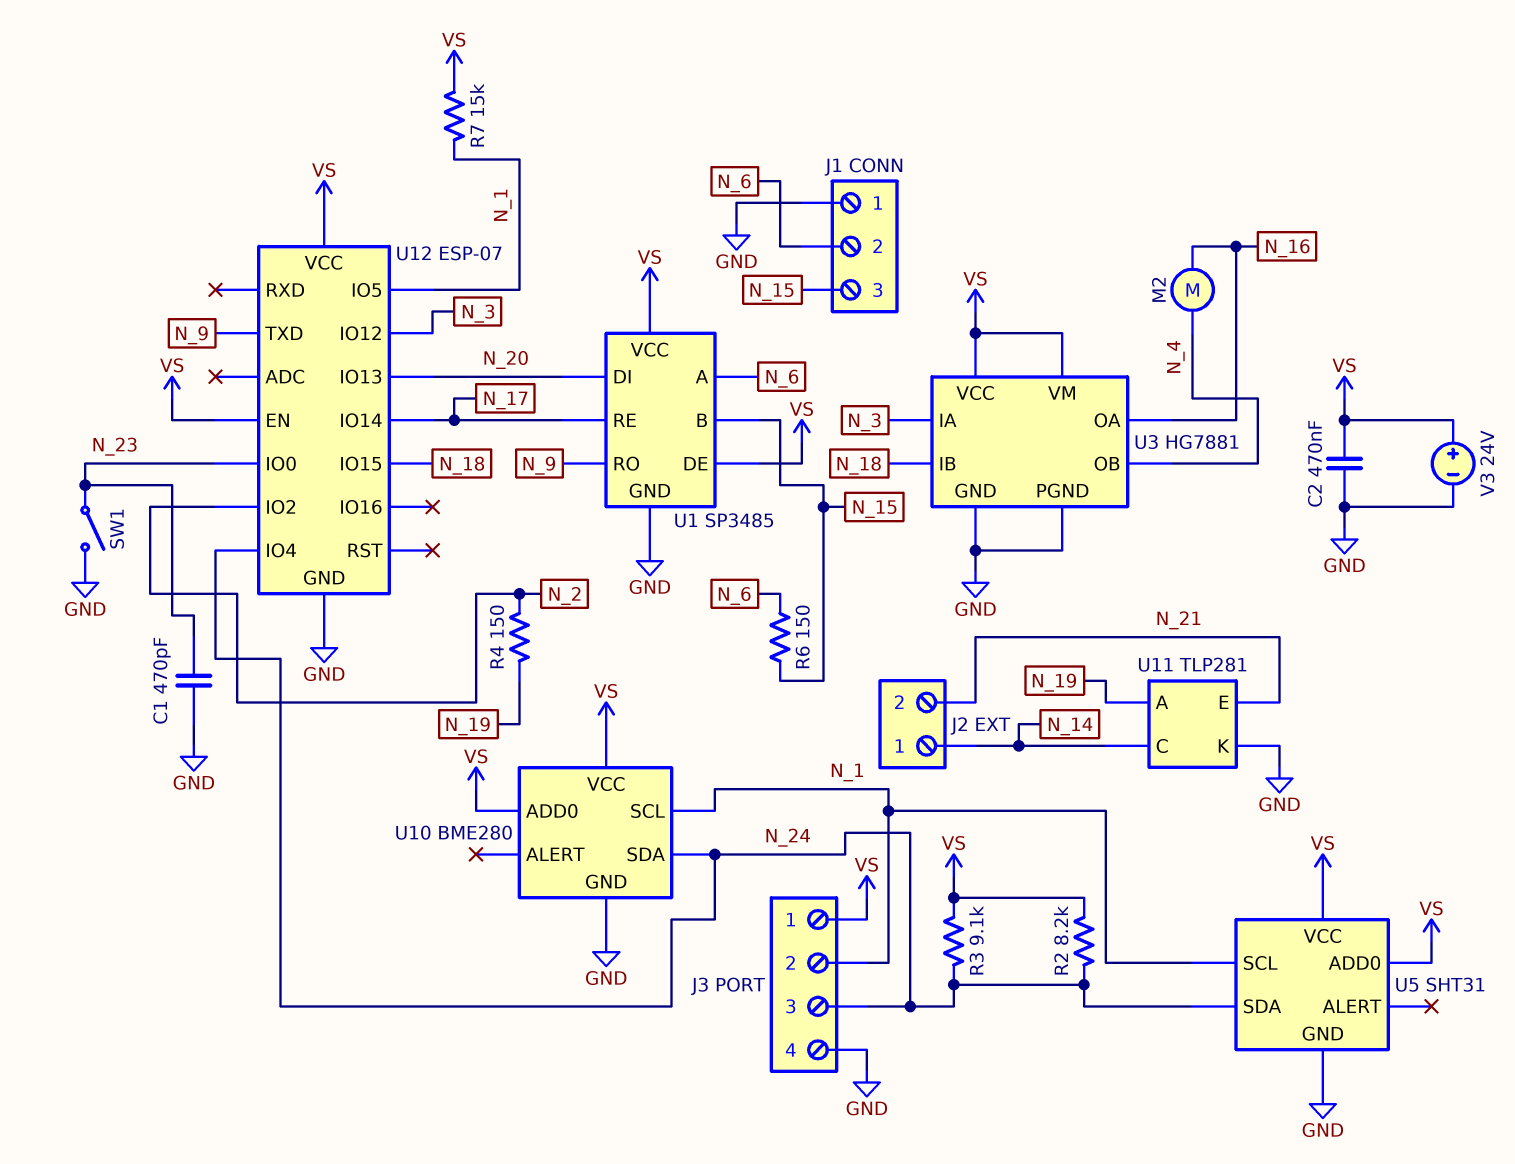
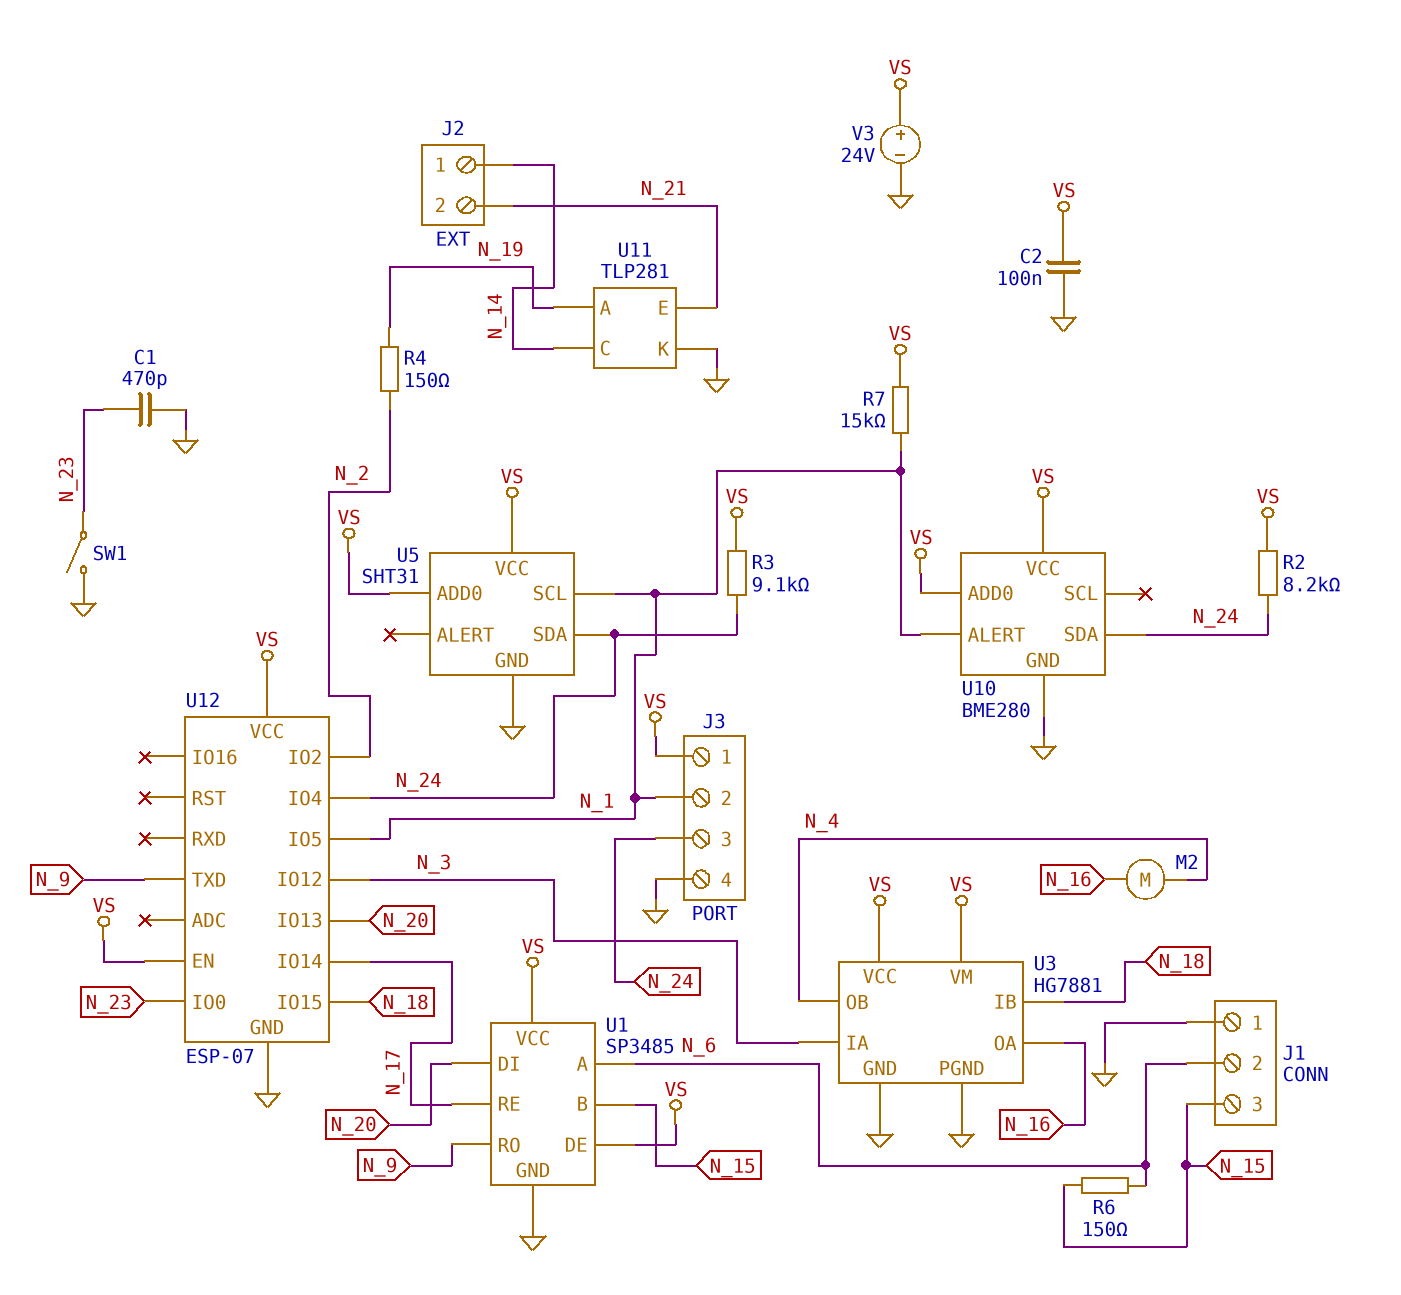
C2: 470nF (GND, VS) -> 100nF (GND, VS)
U10 pin ALERT: none -> N_1
U10 pin SCL: N_1 -> none

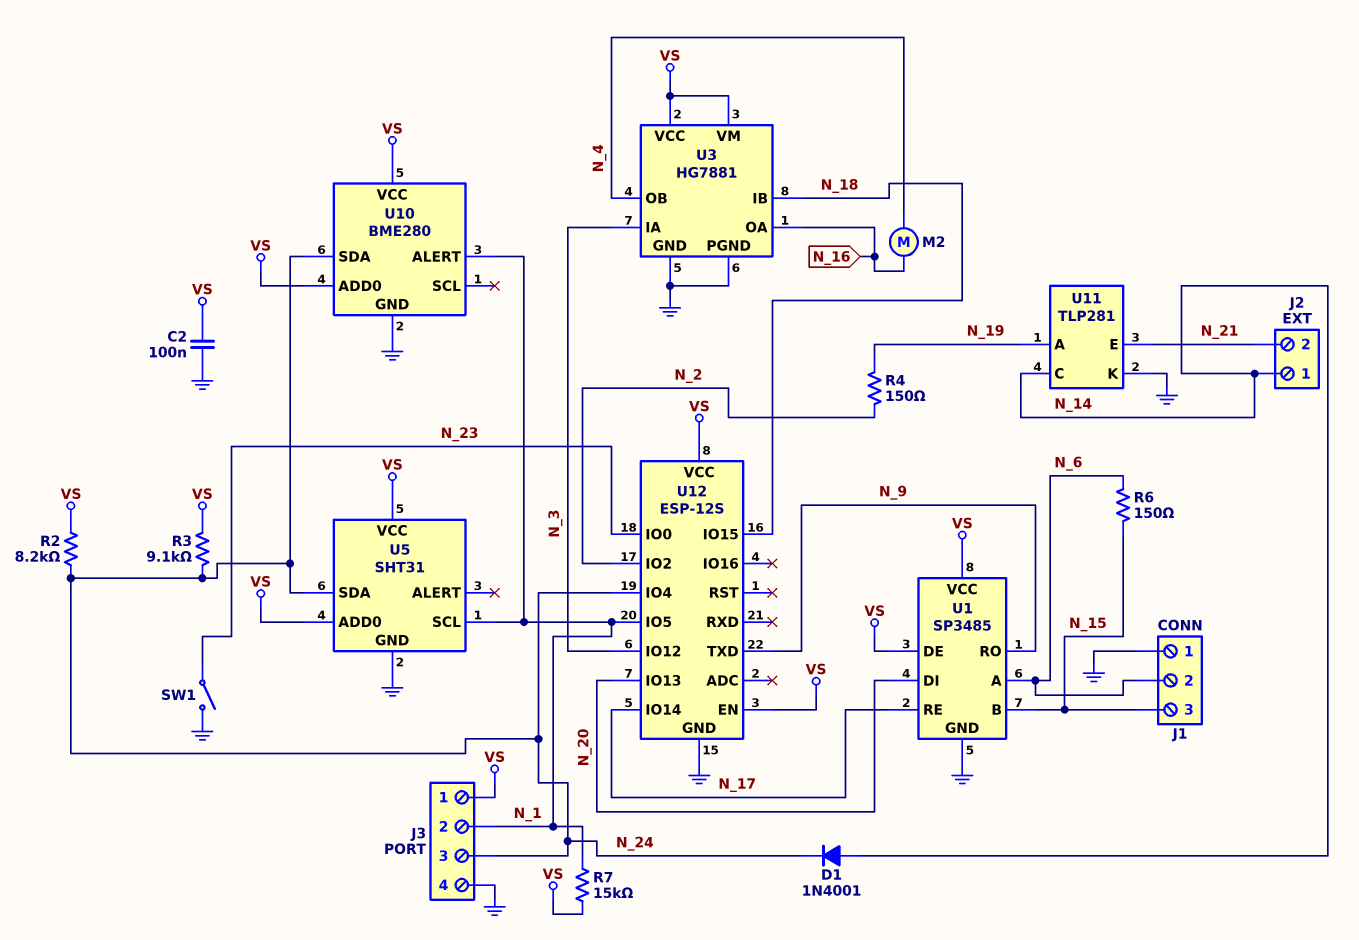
C1: 470pF (GND, N_23) -> none
D1: none -> diode 1N4001 (A N_14, K N_24)
U12: ESP-07 -> ESP-12S
V3: 24V (plus VS, minus GND) -> none

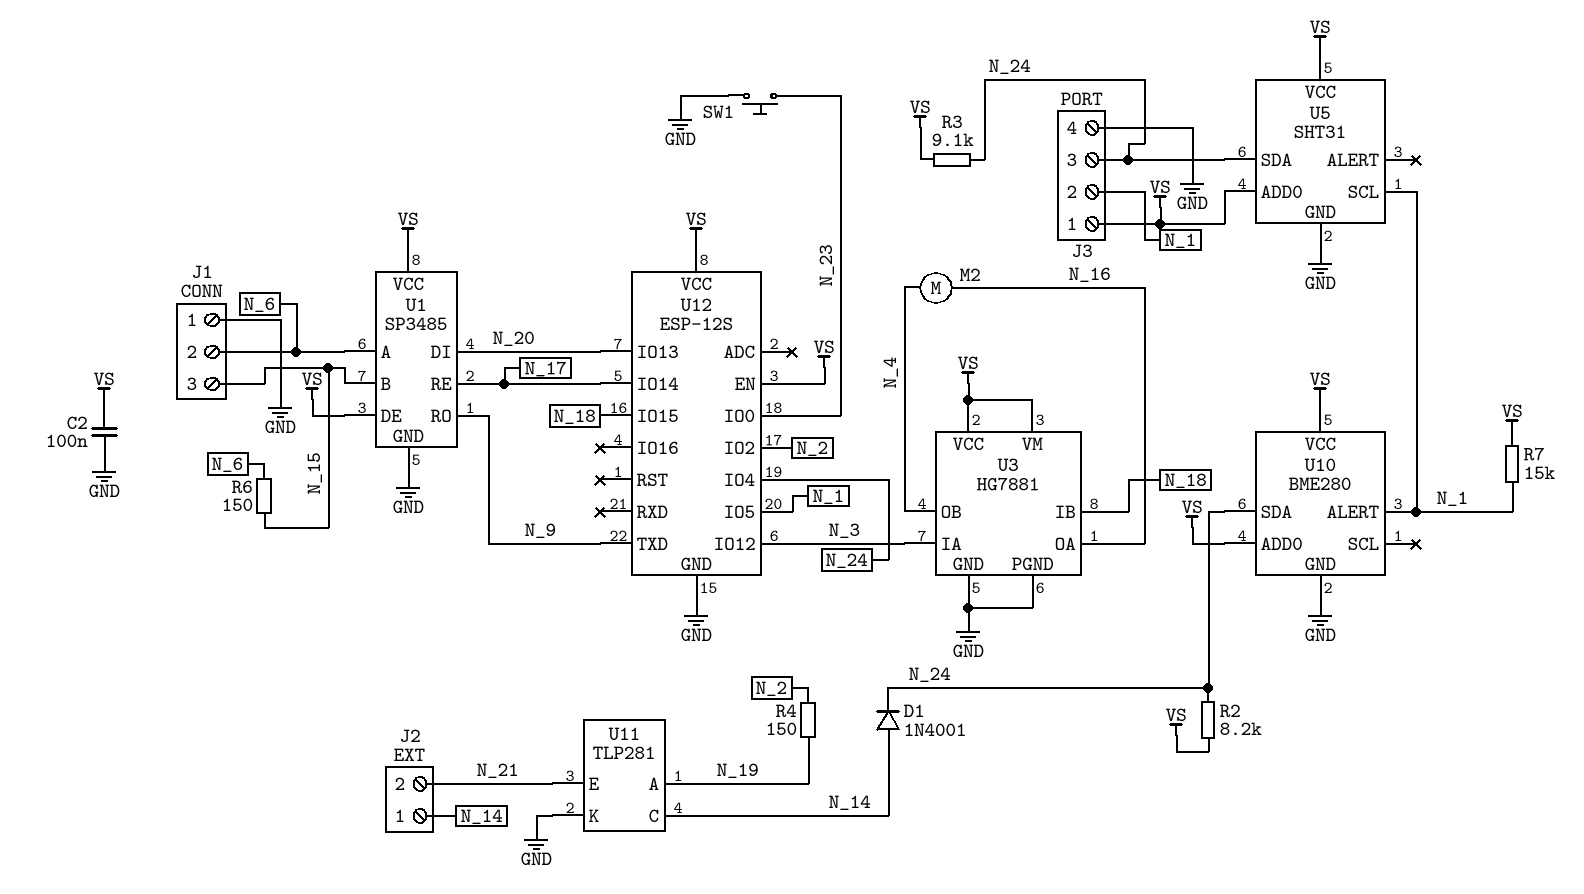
SW1: switch (GND, N_23) -> button (GND, N_23)

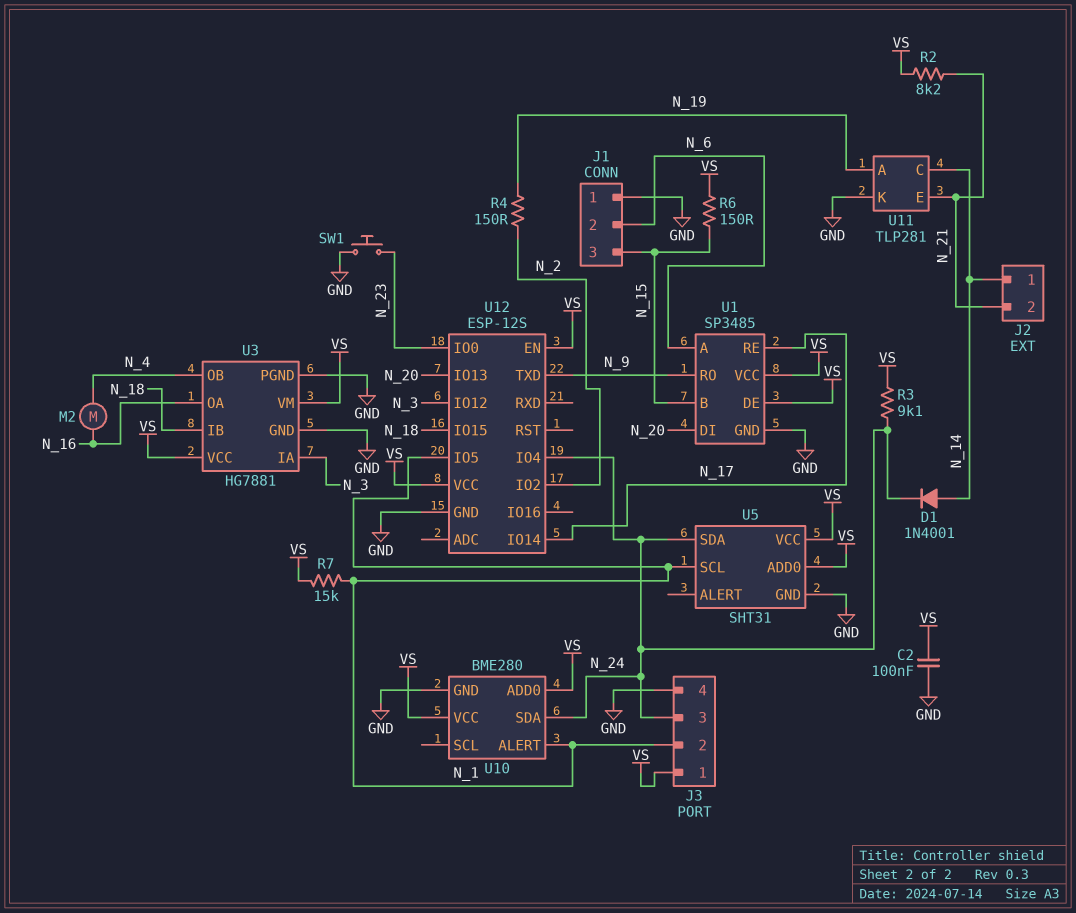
R2: 8.2k (N_24, VS) -> 8.2k (N_21, VS)
R6: 150 (N_6, N_15) -> 150 (N_15, VS)

